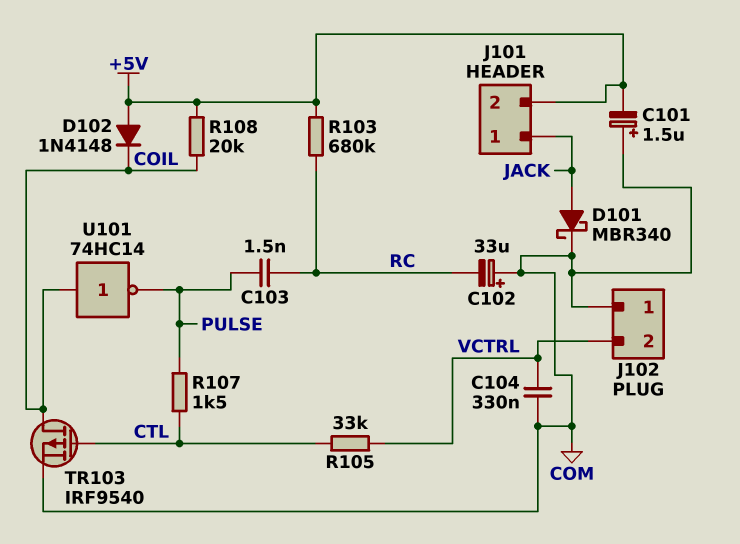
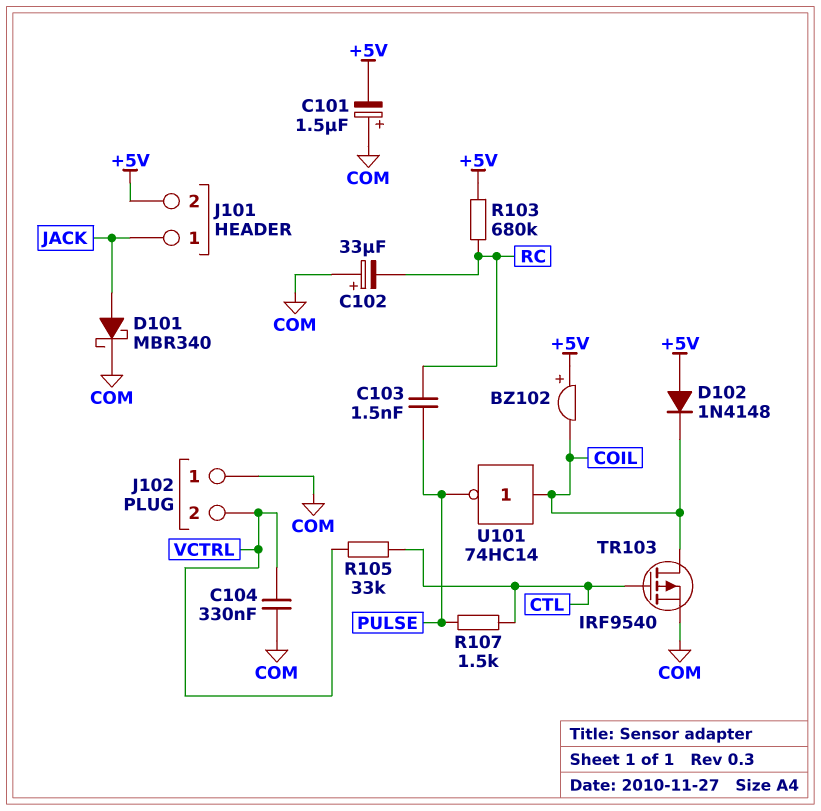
BZ102: none -> buzzer (plus +5V, minus COIL)
R108: 20k (+5V, COIL) -> none

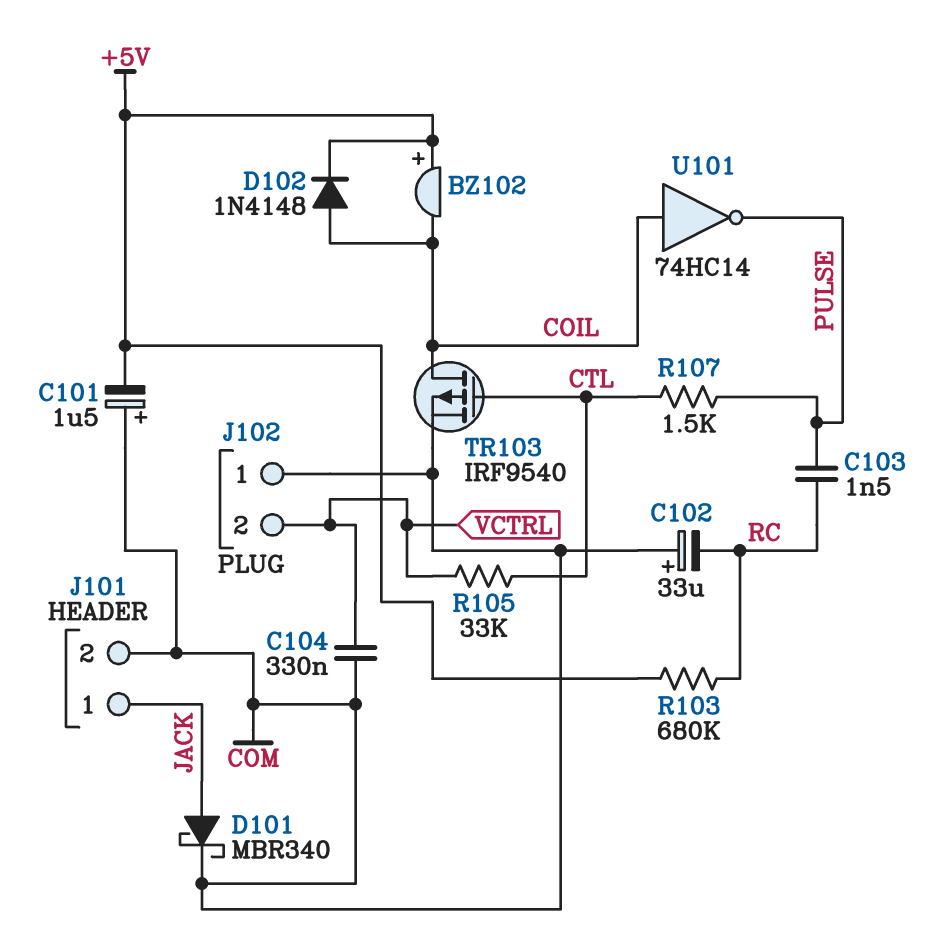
D102: diode 1N4148 (A +5V, K COIL) -> diode 1N4148 (A COIL, K +5V)
J101 pin 2: +5V -> COM

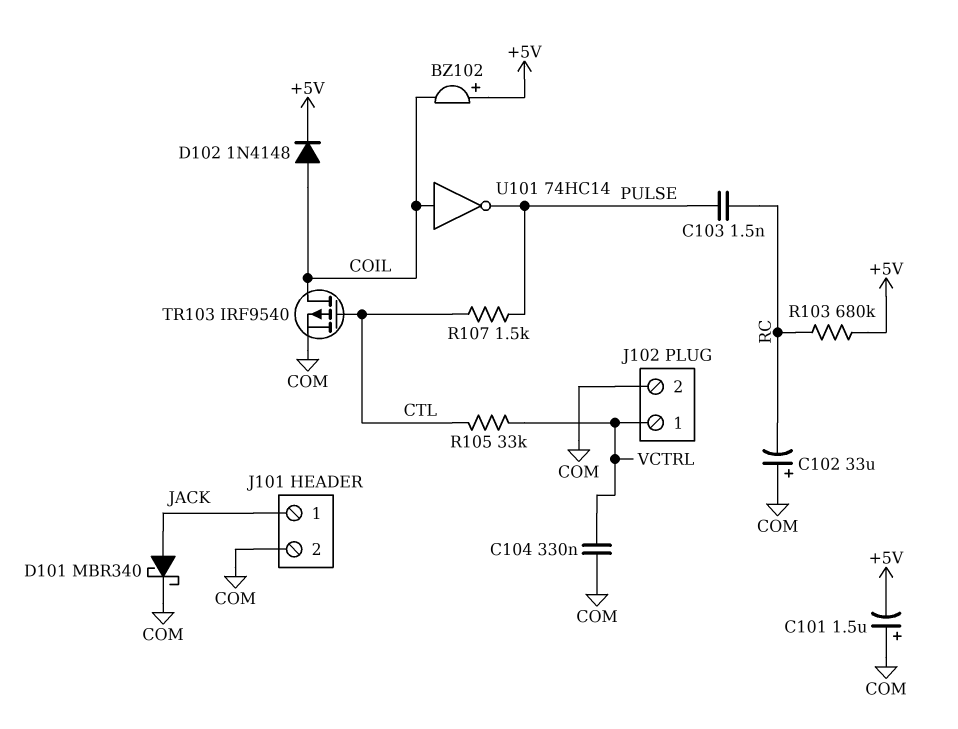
J102 pin 1: COM -> VCTRL
J102 pin 2: VCTRL -> COM

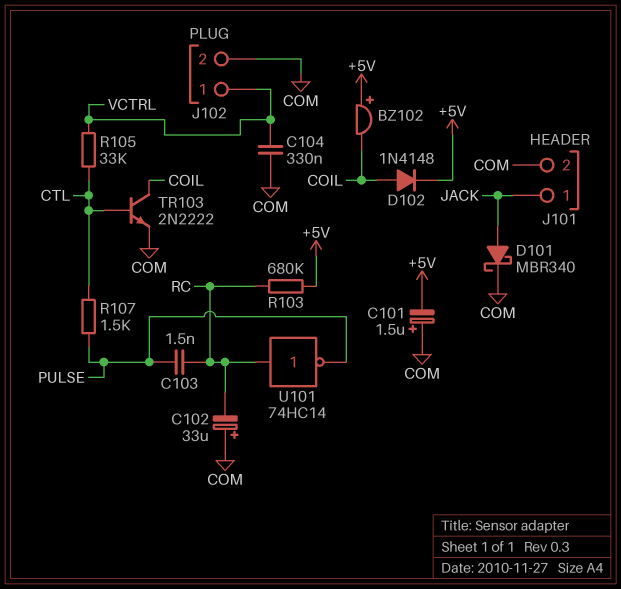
TR103: PMOS IRF9540 (G CTL, D COIL, S COM) -> NPN 2N2222 (B CTL, C COIL, E COM)
U101: NOT 74HC14 (in COIL, out PULSE) -> NOT 74HC14 (in RC, out PULSE)

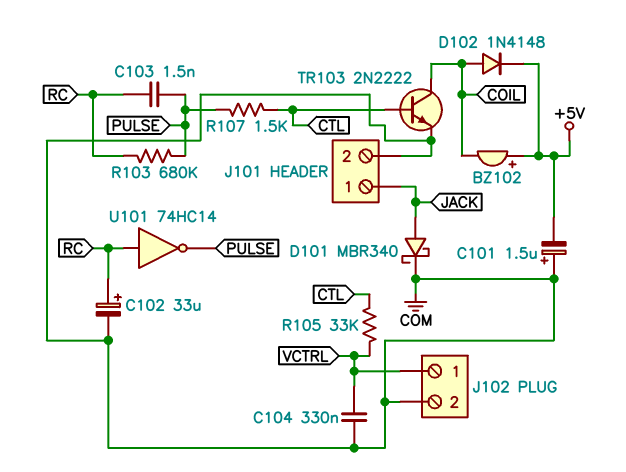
C102: 33uF (plus COM, minus RC) -> 33uF (plus RC, minus COM)
R103: 680k (+5V, RC) -> 680k (PULSE, RC)

